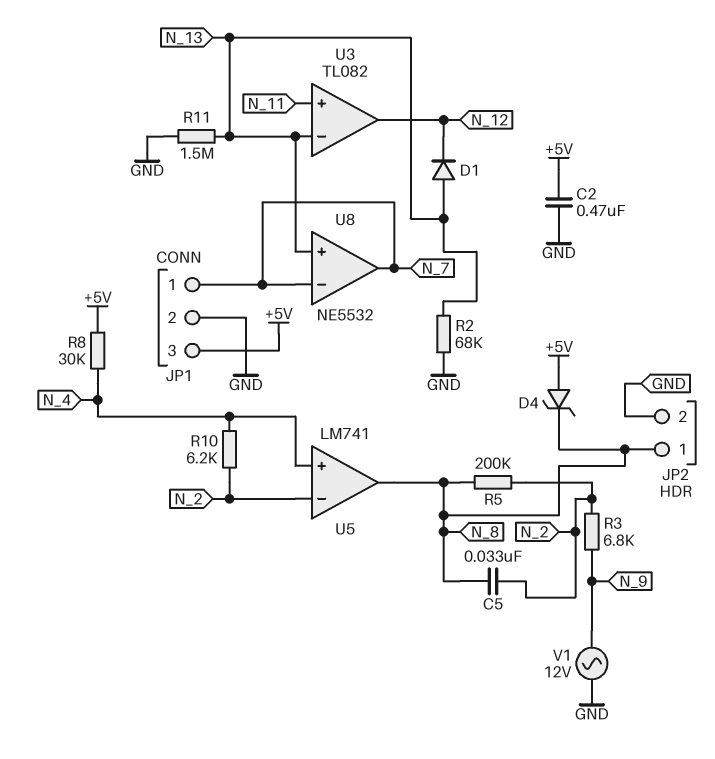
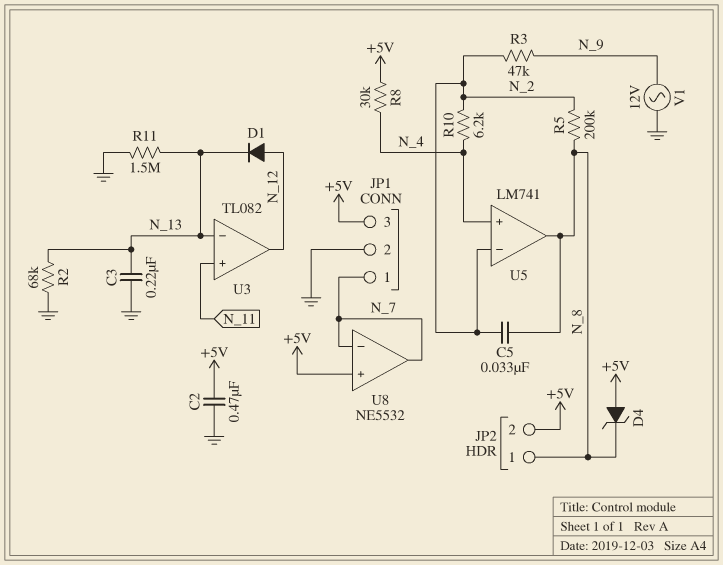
C3: none -> 220nF (GND, N_13)
D1: diode (A N_13, K N_12) -> diode (A N_12, K N_13)
JP2 pin 2: GND -> +5V
R3: 6.8k (N_2, N_9) -> 47k (N_2, N_9)
U8 pin in+: N_13 -> +5V

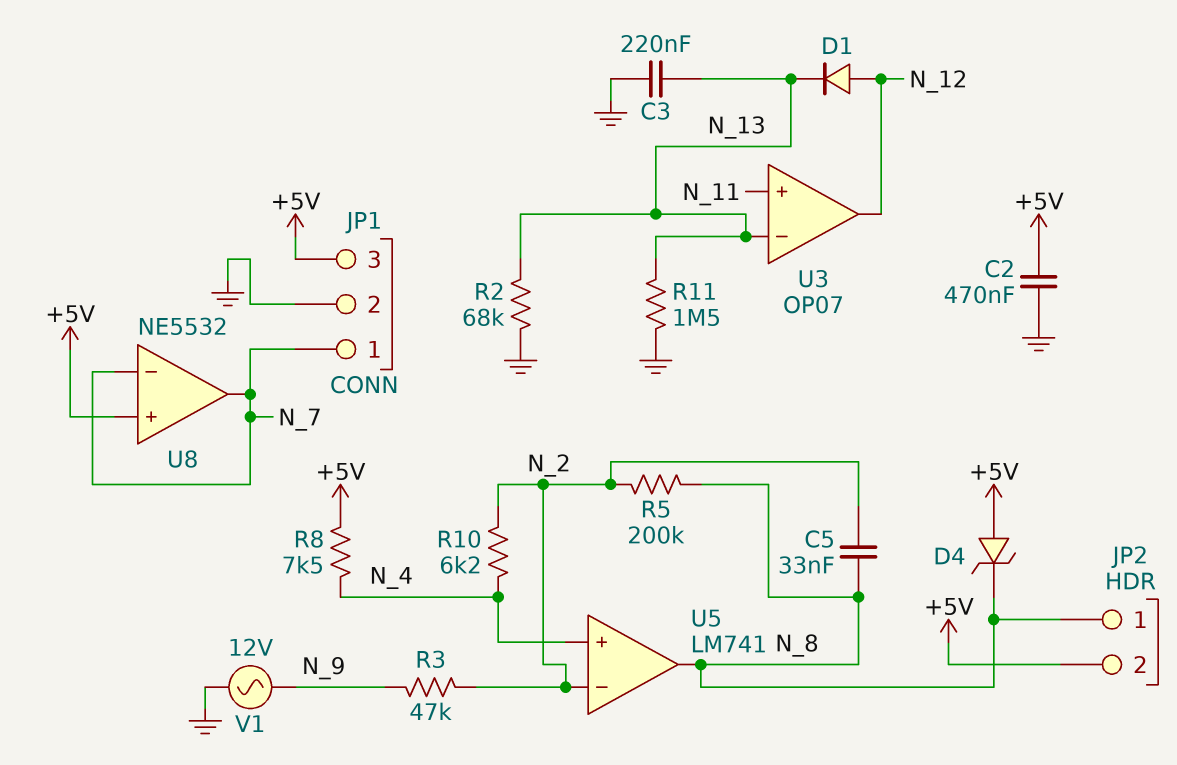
R8: 30k (+5V, N_4) -> 7.5k (+5V, N_4)
U3: TL082 -> OP07

